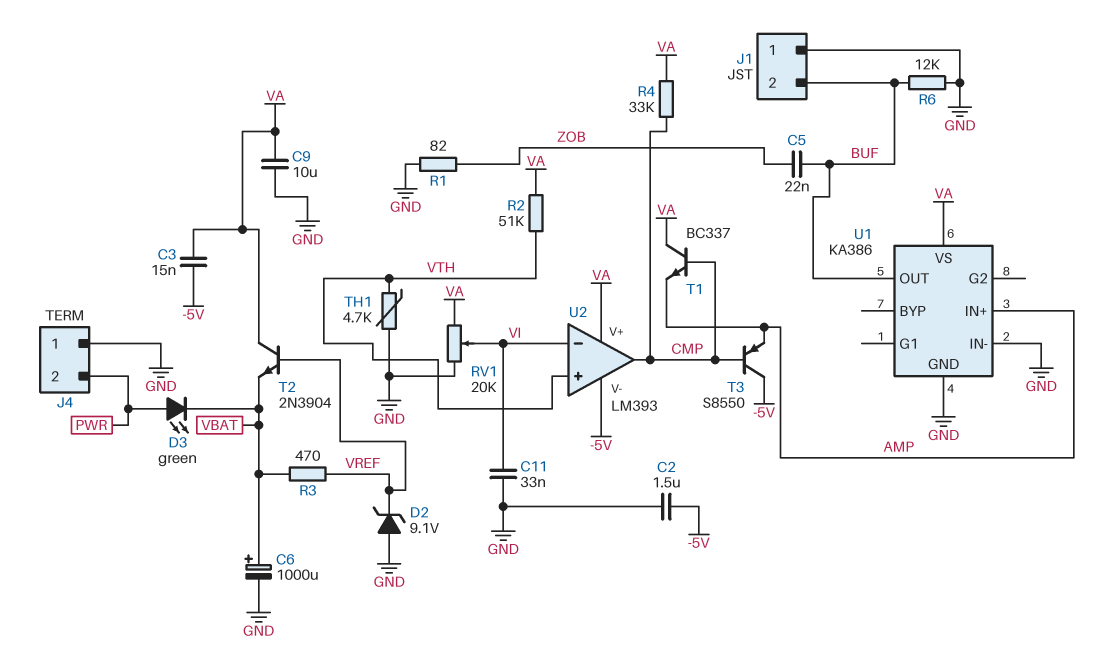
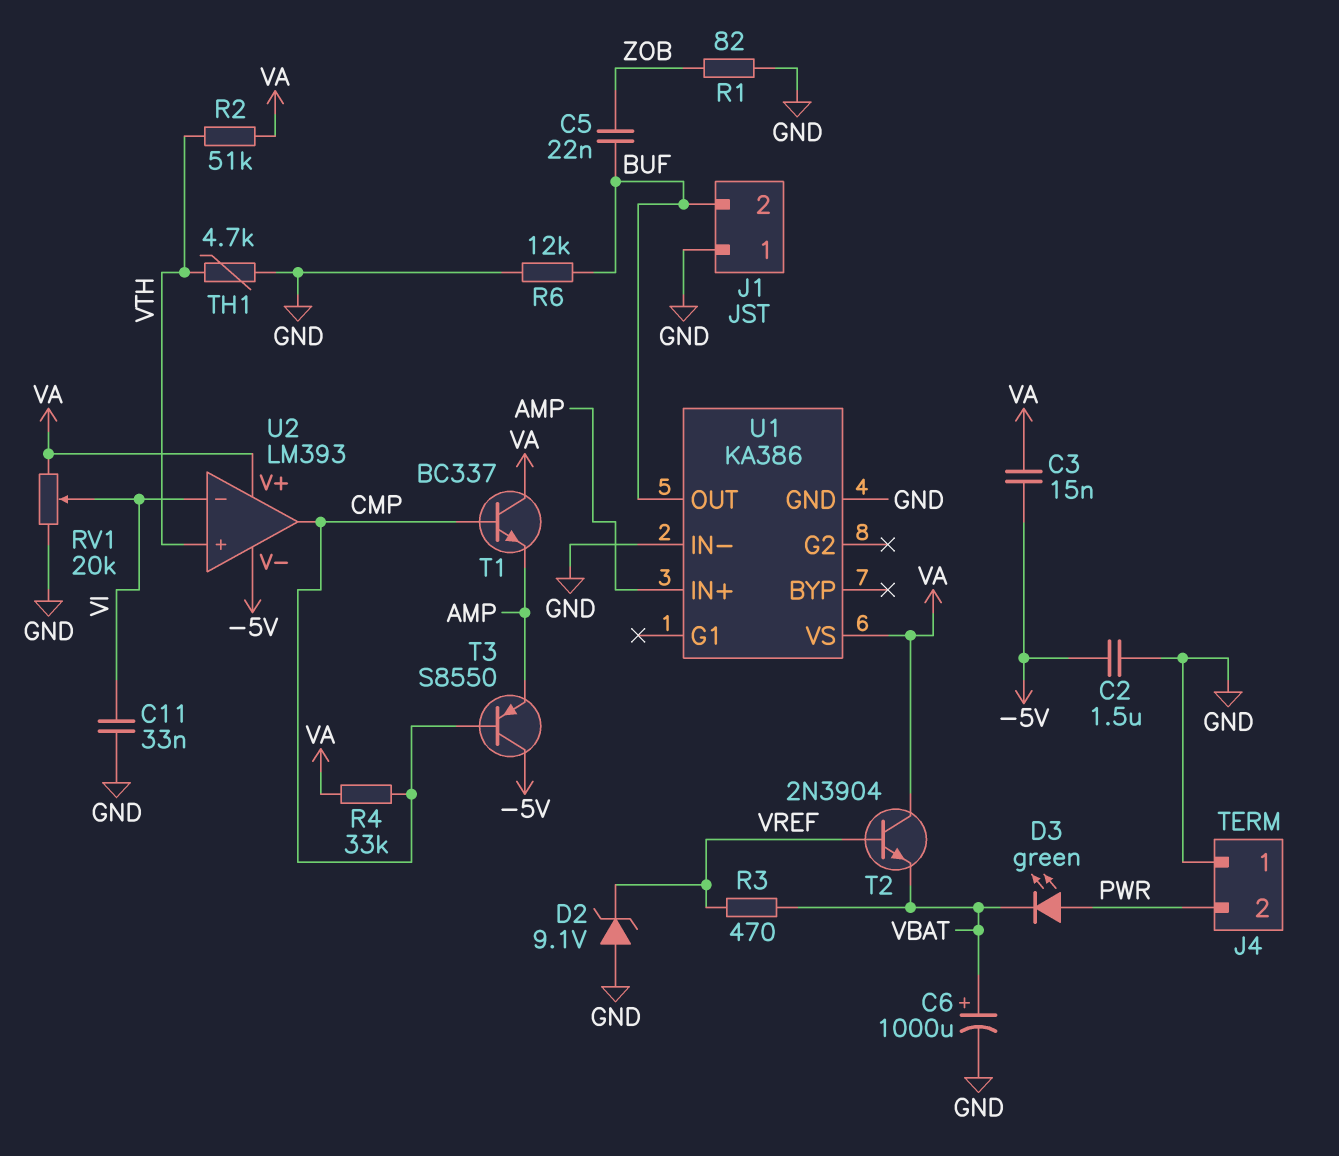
C9: 10uF (GND, VA) -> none

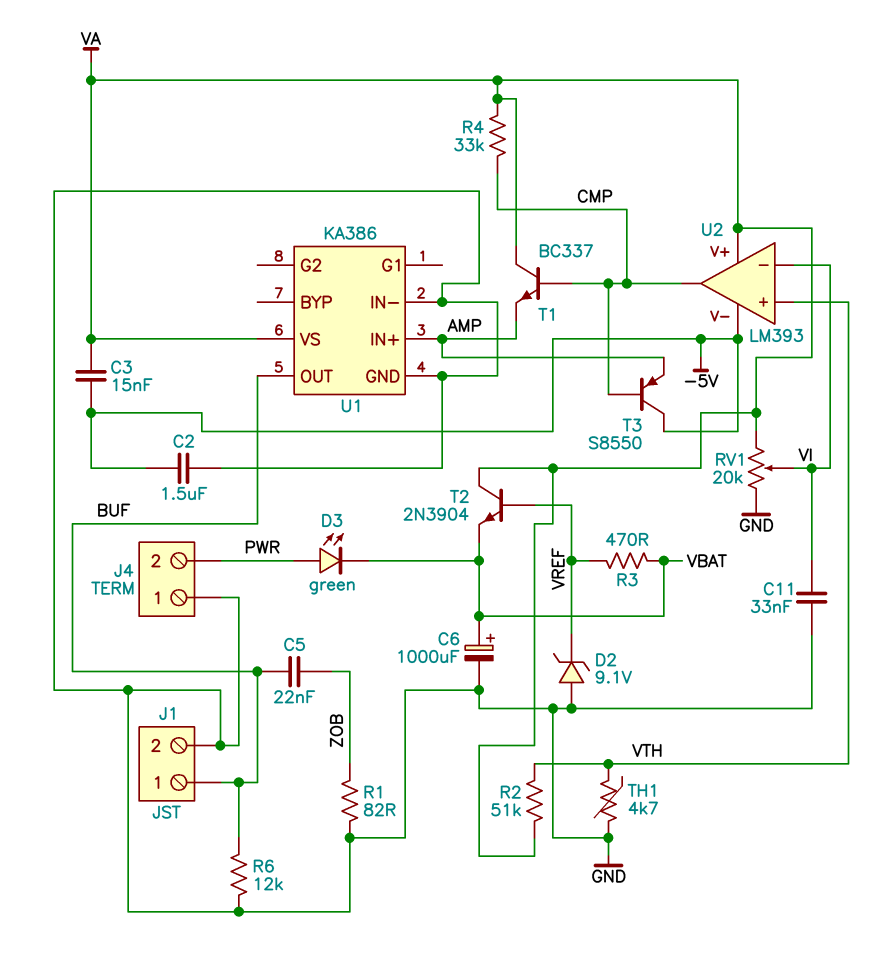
J1 pin 1: GND -> BUF
J1 pin 2: BUF -> GND

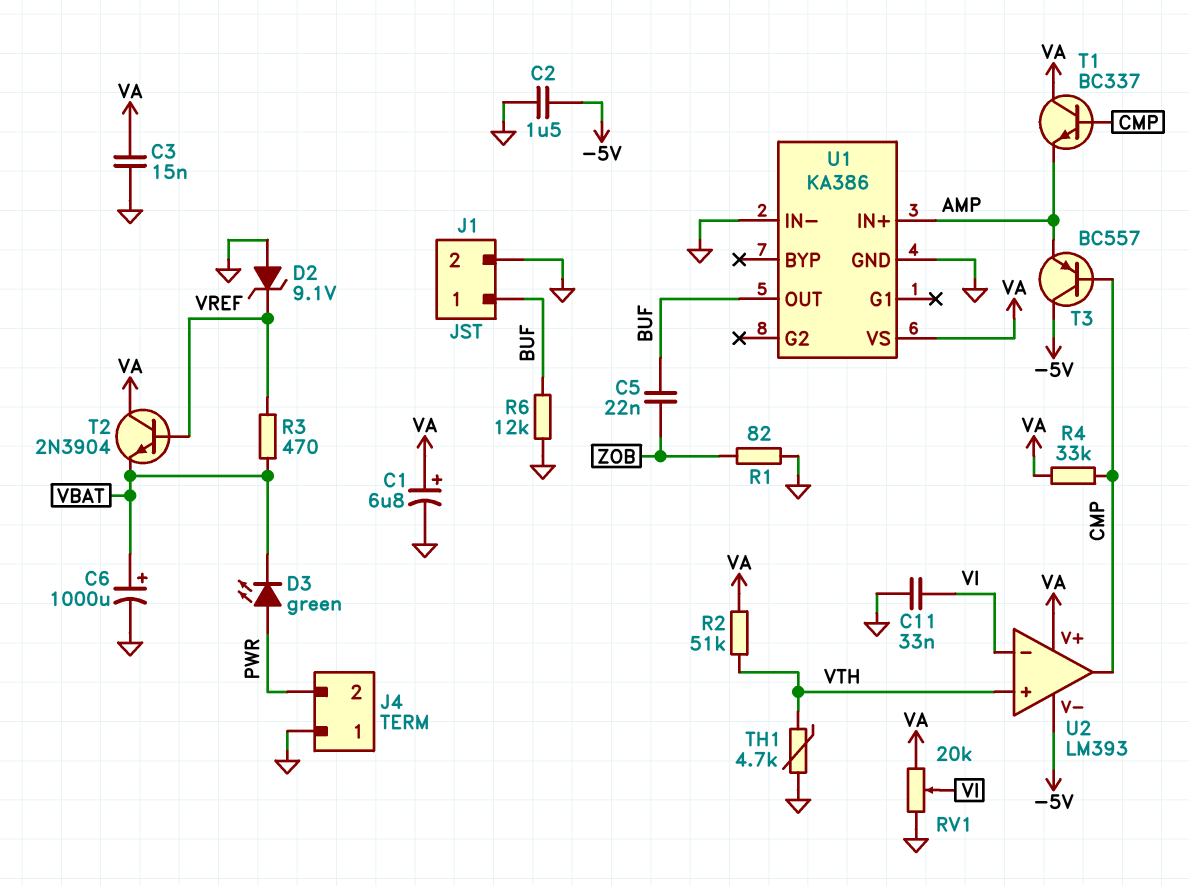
C1: none -> 6.8uF (plus VA, minus GND)
C3: 15nF (-5V, VA) -> 15nF (GND, VA)
T3: PNP S8550 (B CMP, C -5V, E AMP) -> PNP BC557 (B CMP, C -5V, E AMP)

